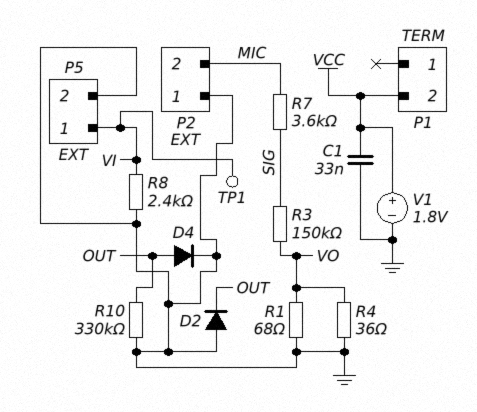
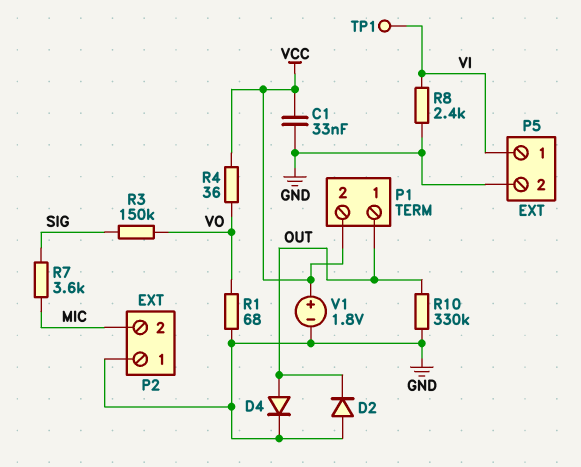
P1 pin 1: none -> OUT
R4: 36 (GND, VO) -> 36 (VCC, VO)

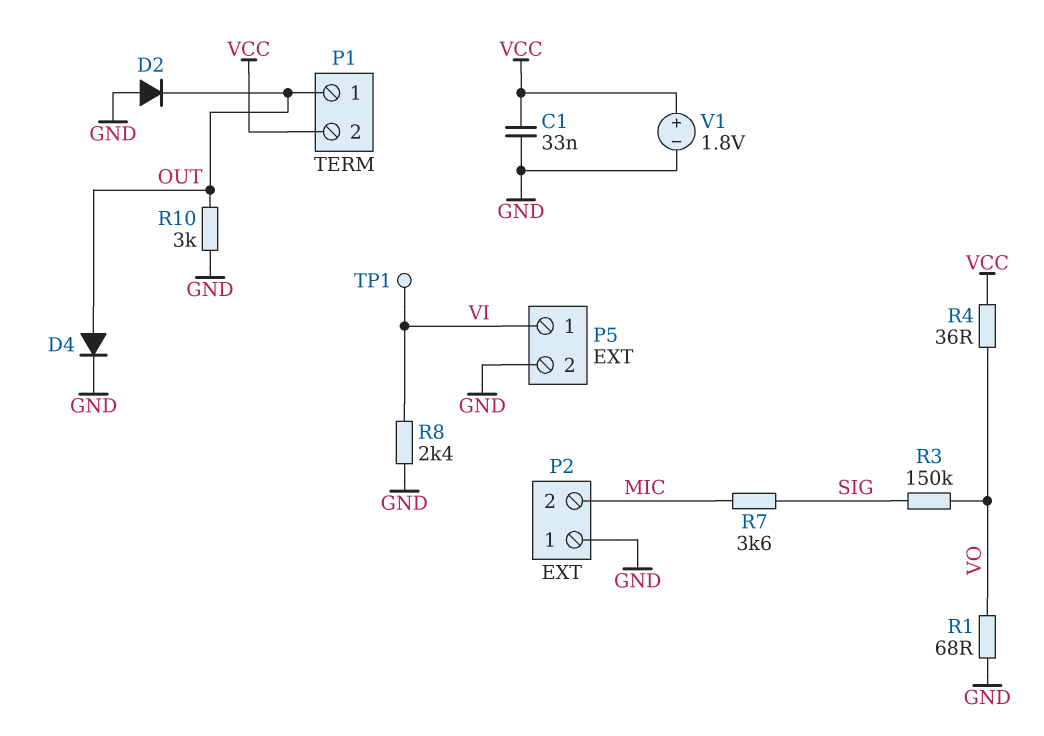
R10: 330k (GND, OUT) -> 3k (GND, OUT)

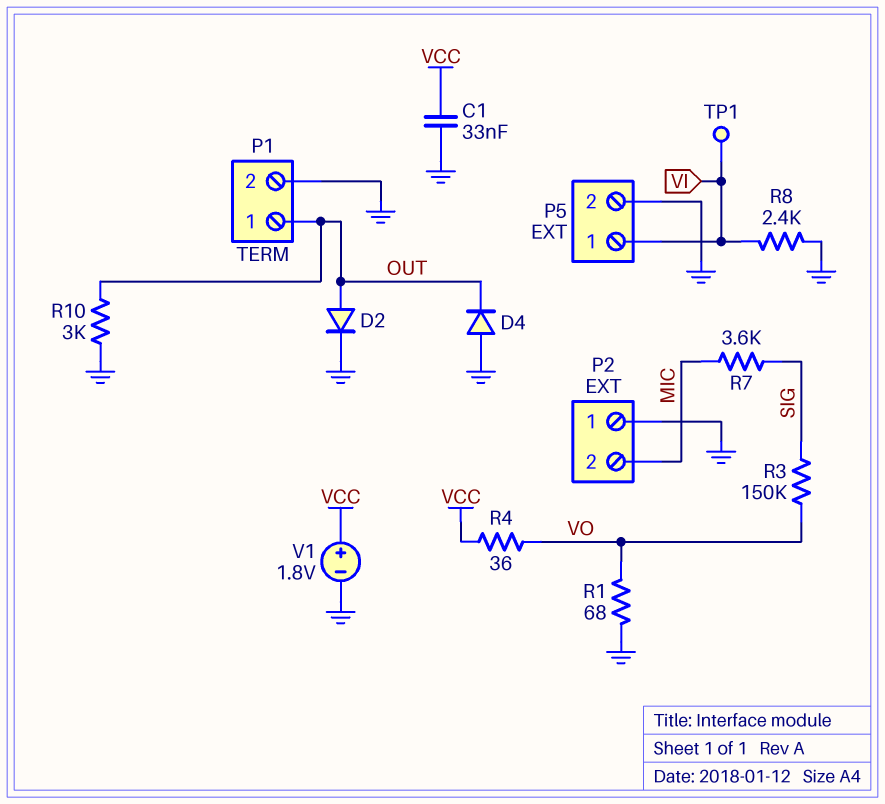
D2: diode (A GND, K OUT) -> diode (A OUT, K GND)
D4: diode (A OUT, K GND) -> diode (A GND, K OUT)
P1 pin 2: VCC -> GND

